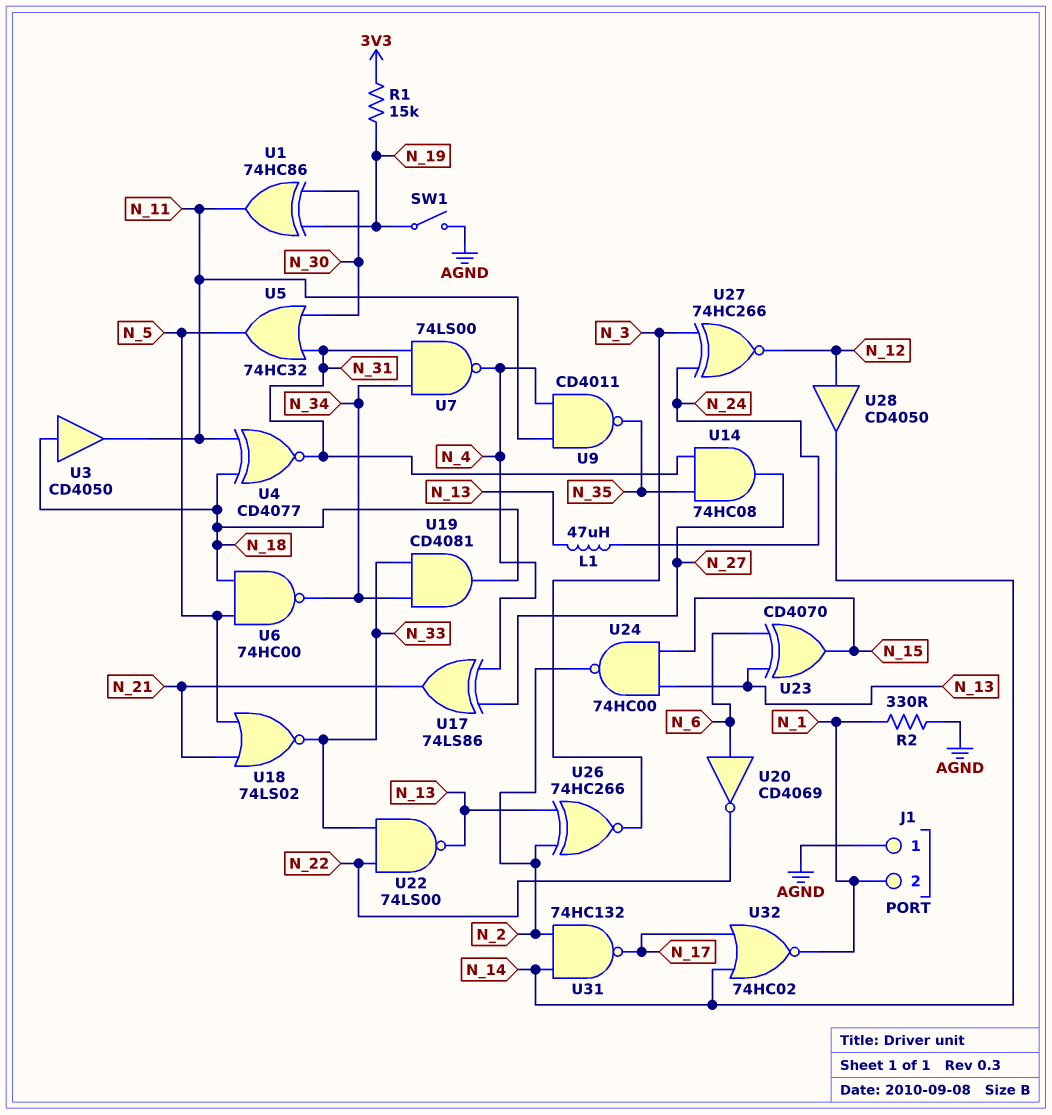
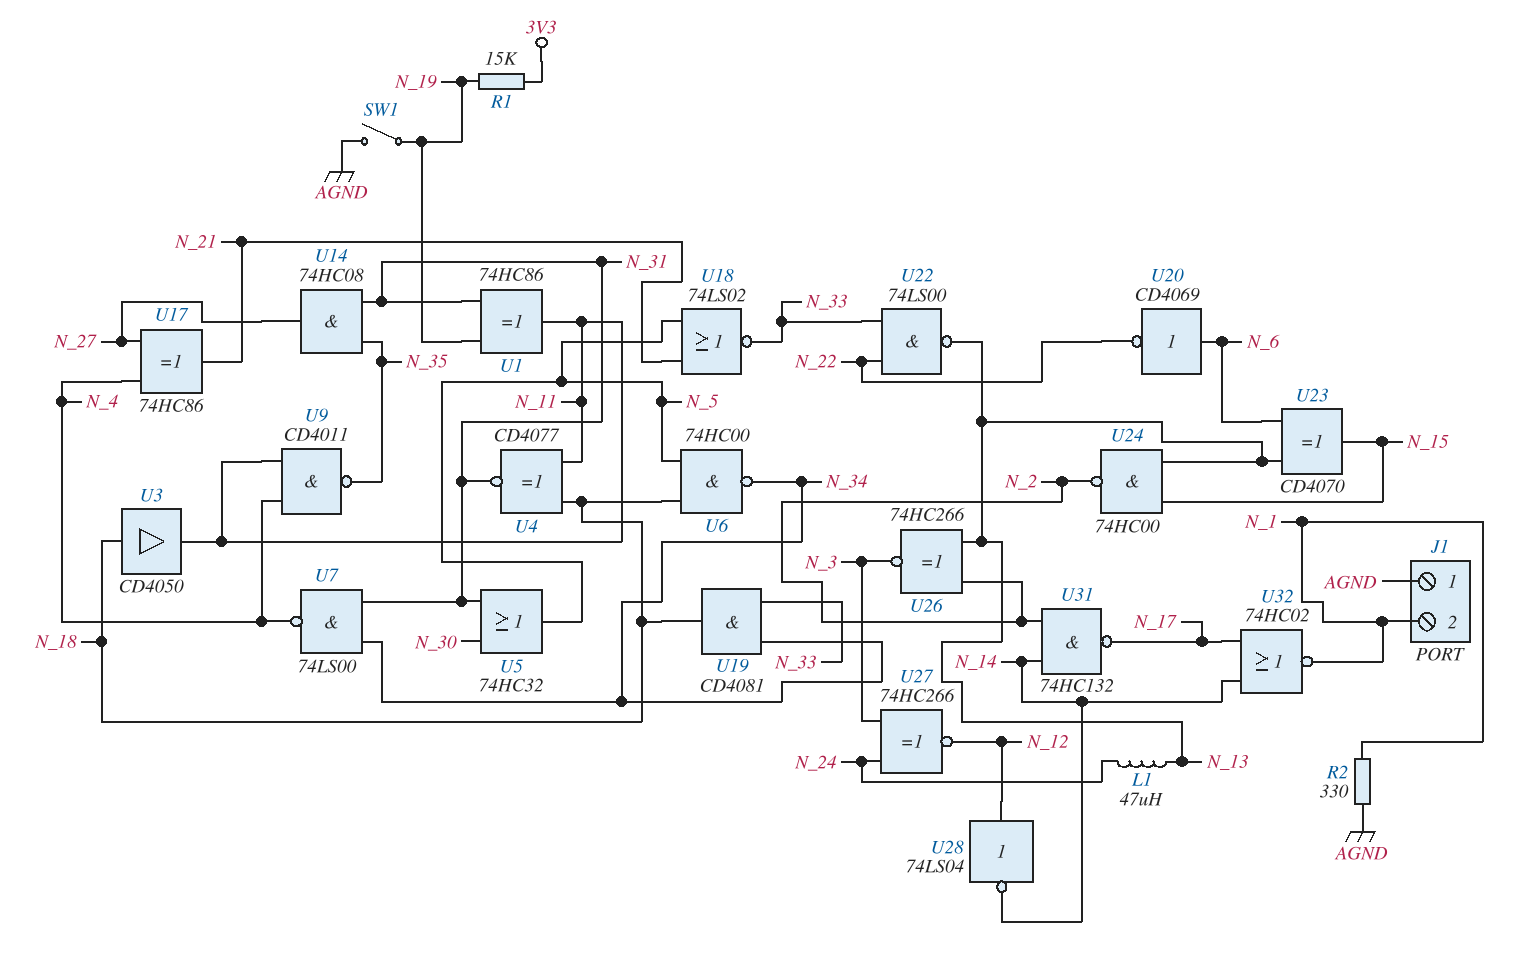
U1: XOR 74HC86 (in N_19, in N_30, out N_11) -> XOR 74HC86 (in N_19, in N_31, out N_11)
U17: XOR 74LS86 (in N_4, in N_27, out N_21) -> XOR 74HC86 (in N_4, in N_27, out N_21)
U28: buffer CD4050 (in N_12, out N_14) -> NOT 74LS04 (in N_12, out N_14)

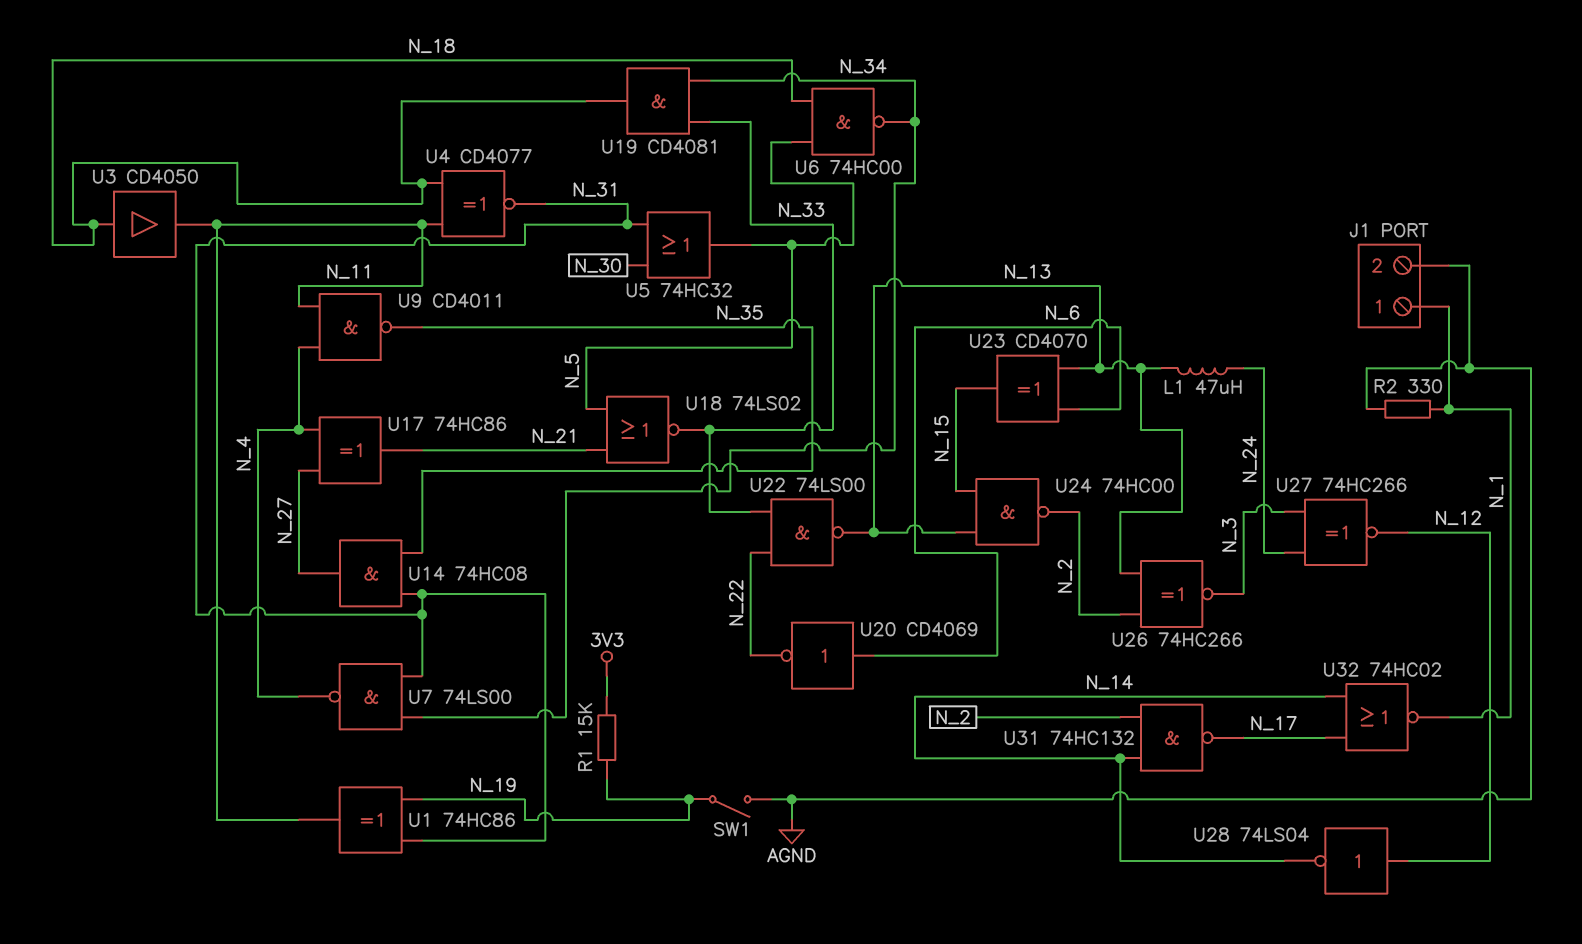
J1 pin 1: AGND -> N_1
J1 pin 2: N_1 -> AGND

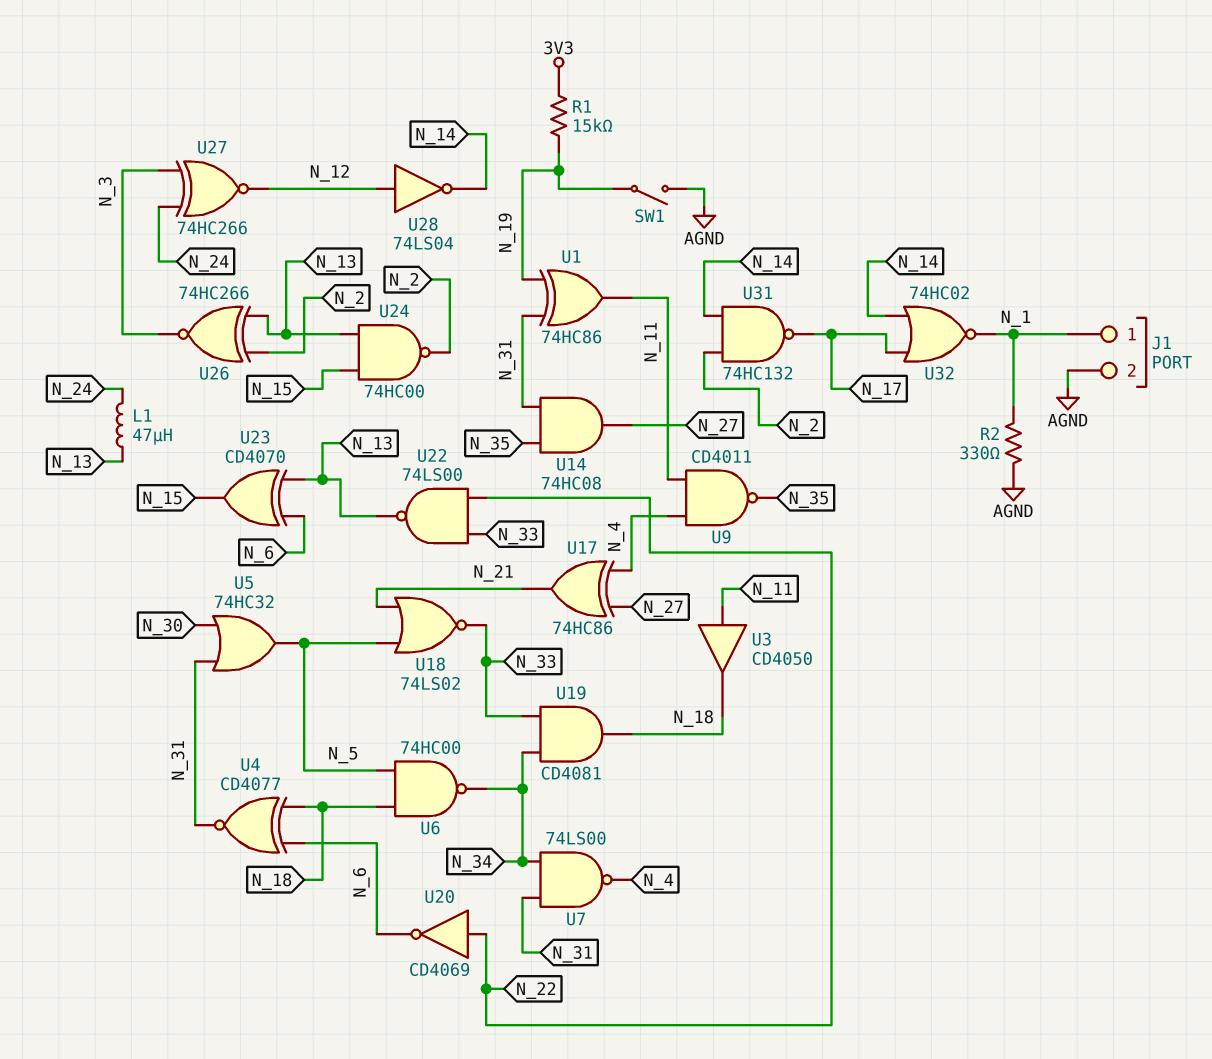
U3: buffer CD4050 (in N_18, out N_11) -> buffer CD4050 (in N_11, out N_18)
U4: XNOR CD4077 (in N_11, in N_18, out N_31) -> XNOR CD4077 (in N_6, in N_18, out N_31)
U20: NOT CD4069 (in N_6, out N_22) -> NOT CD4069 (in N_22, out N_6)

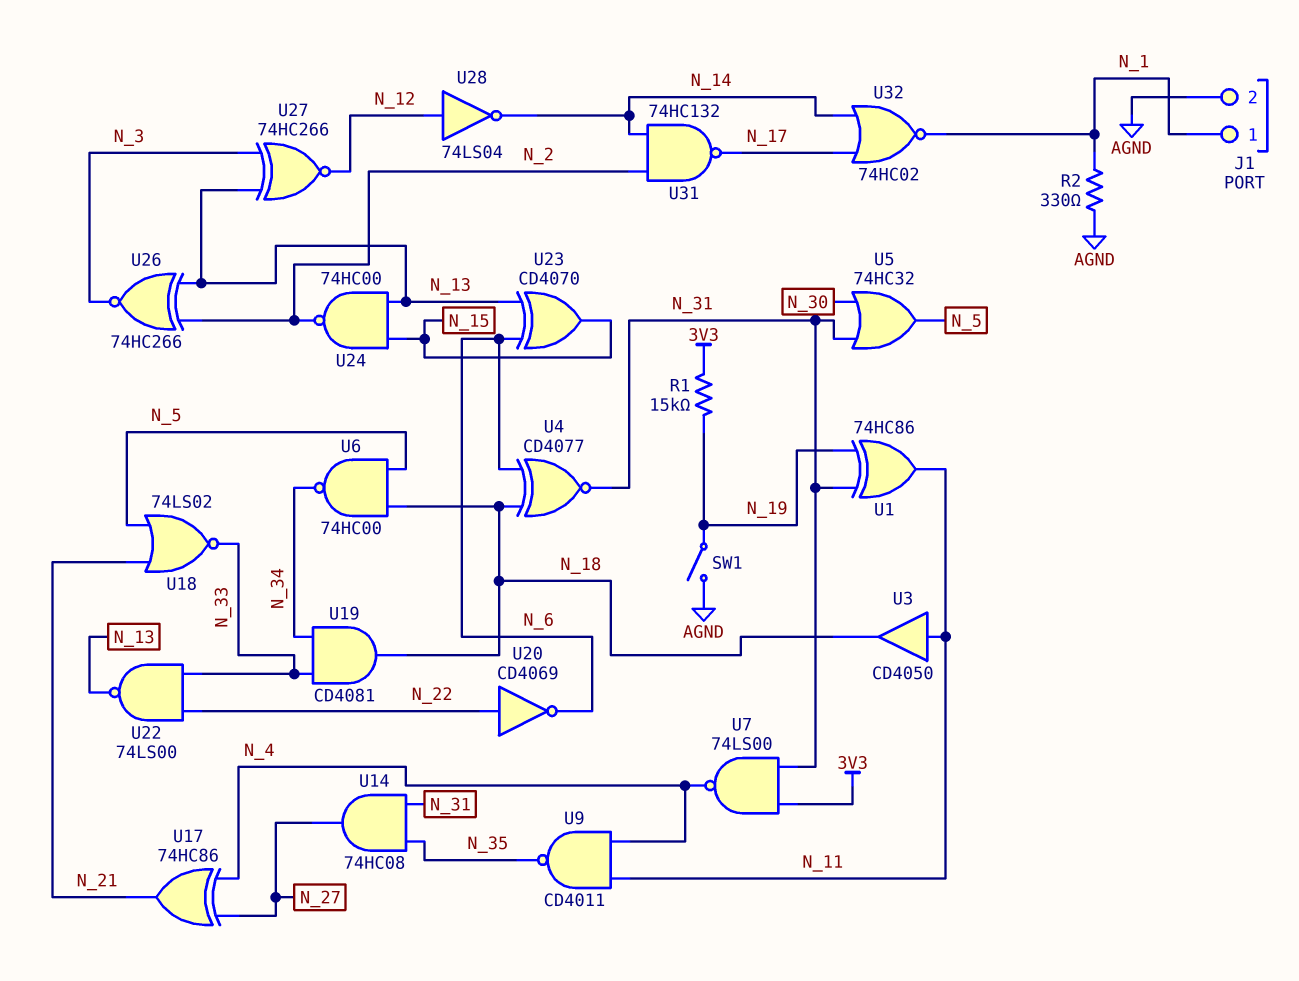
L1: 47uH (N_13, N_24) -> none
U7: NAND 74LS00 (in N_31, in N_34, out N_4) -> NAND 74LS00 (in 3V3, in N_31, out N_4)
U27: XNOR 74HC266 (in N_3, in N_24, out N_12) -> XNOR 74HC266 (in N_3, in N_13, out N_12)

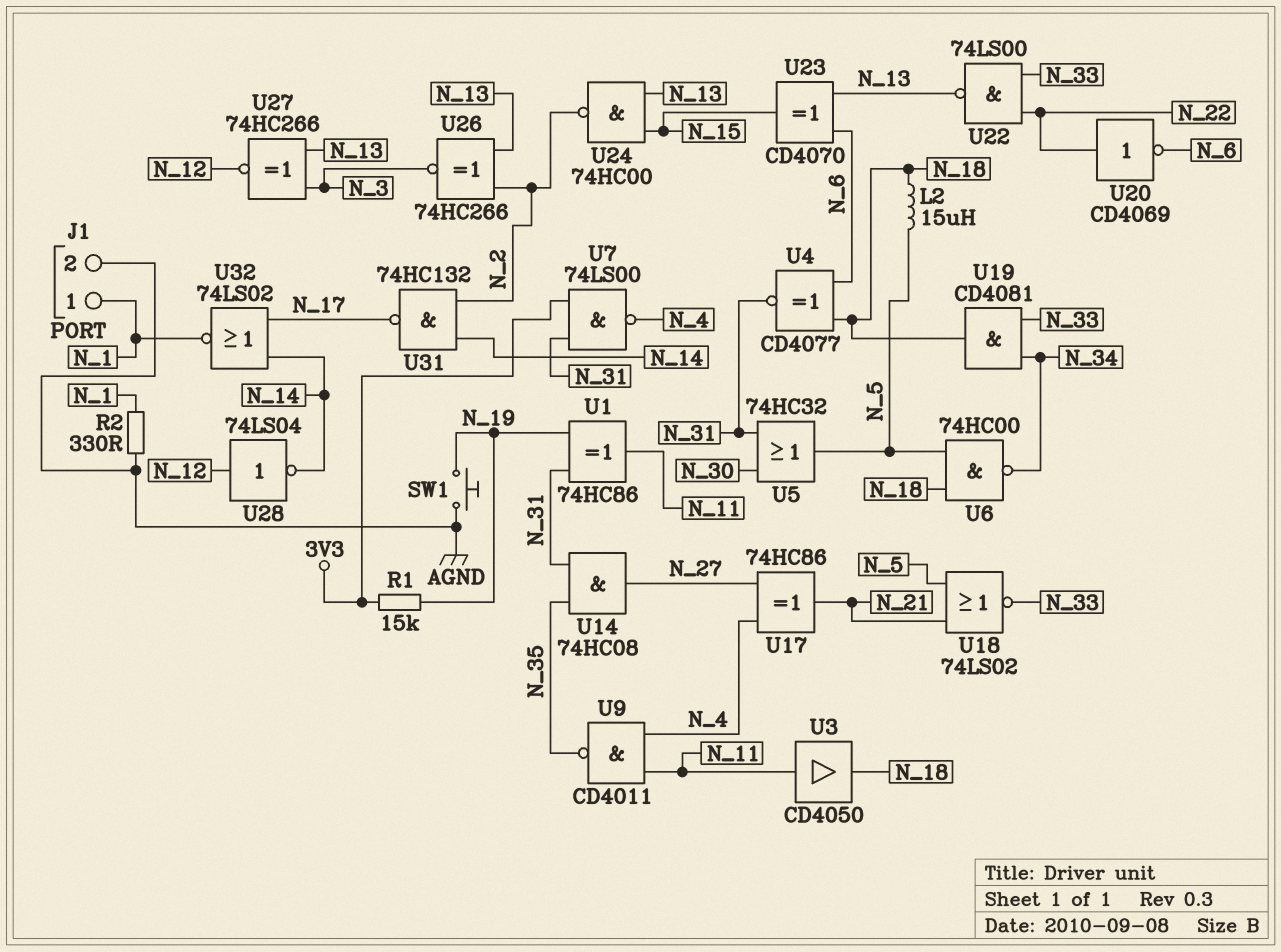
L2: none -> 15uH (N_5, N_18)
SW1: switch (AGND, N_19) -> button (AGND, N_19)
U32: NOR 74HC02 (in N_14, in N_17, out N_1) -> NOR 74LS02 (in N_14, in N_17, out N_1)

